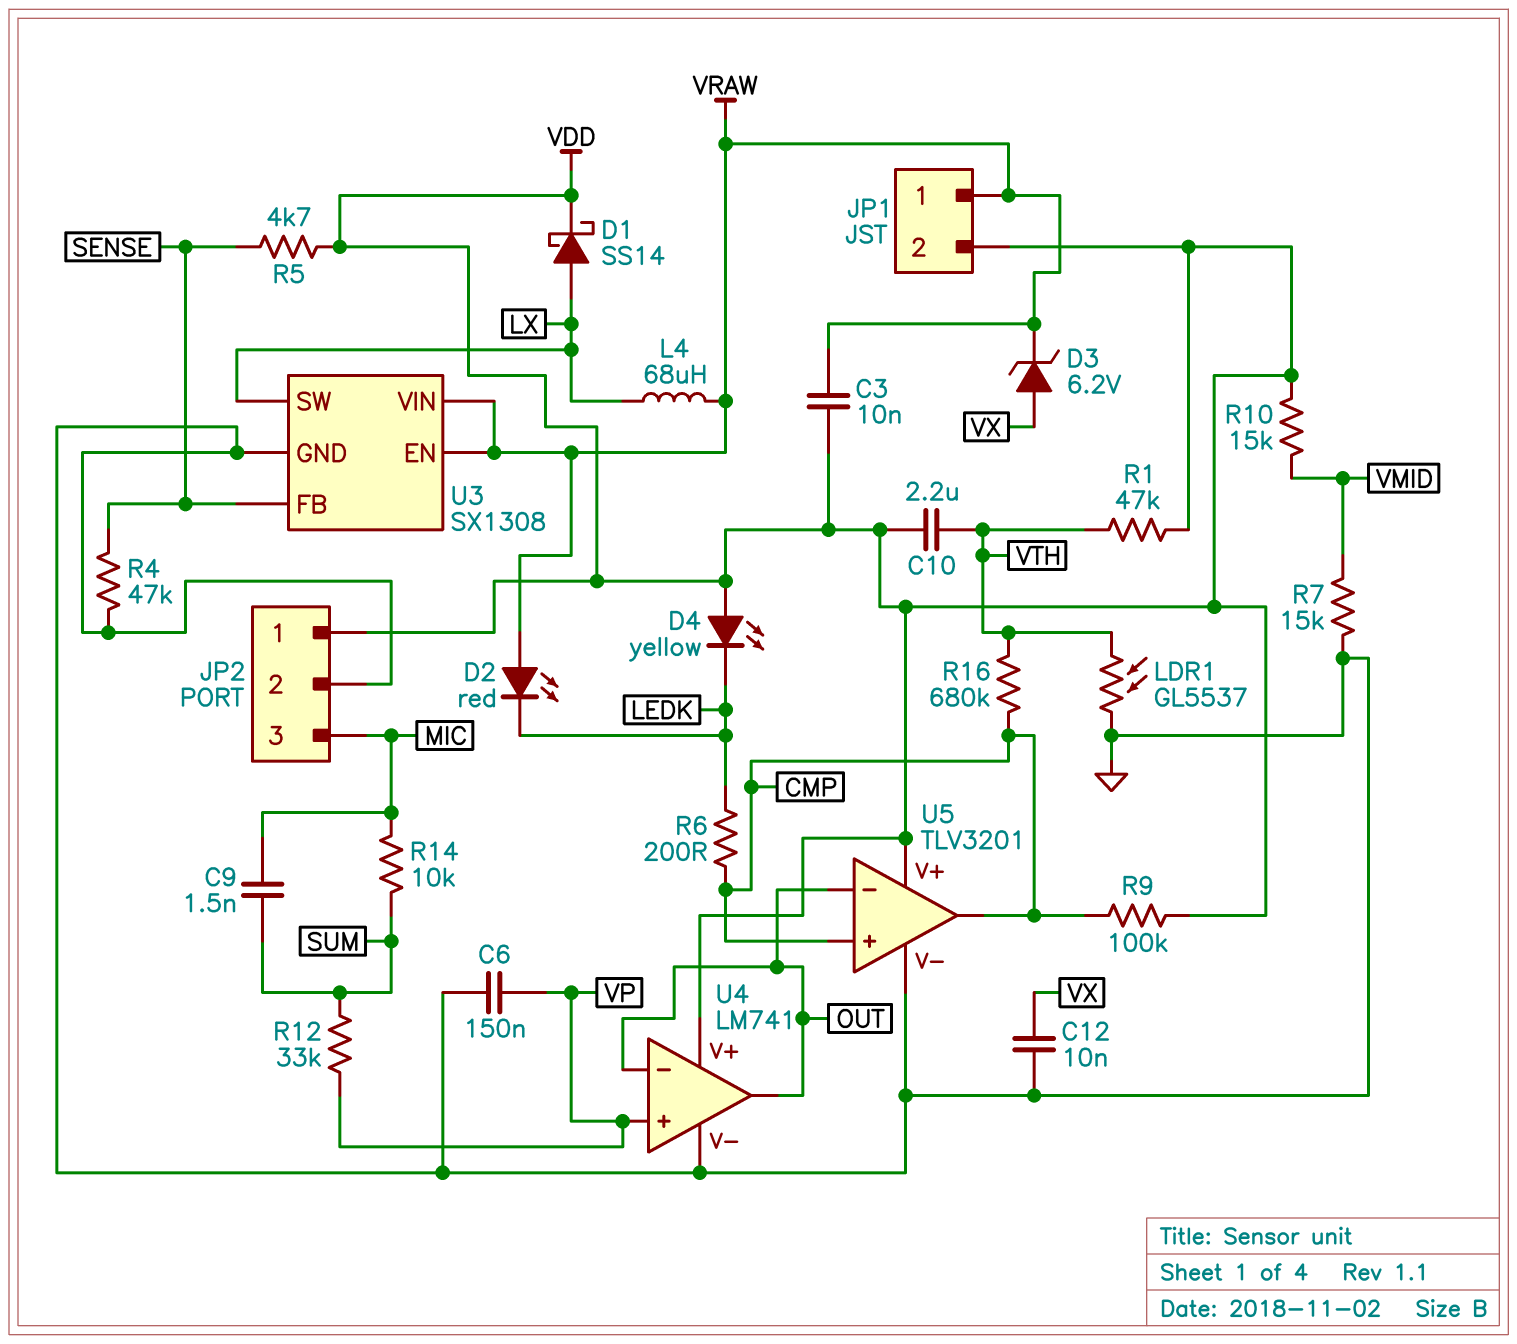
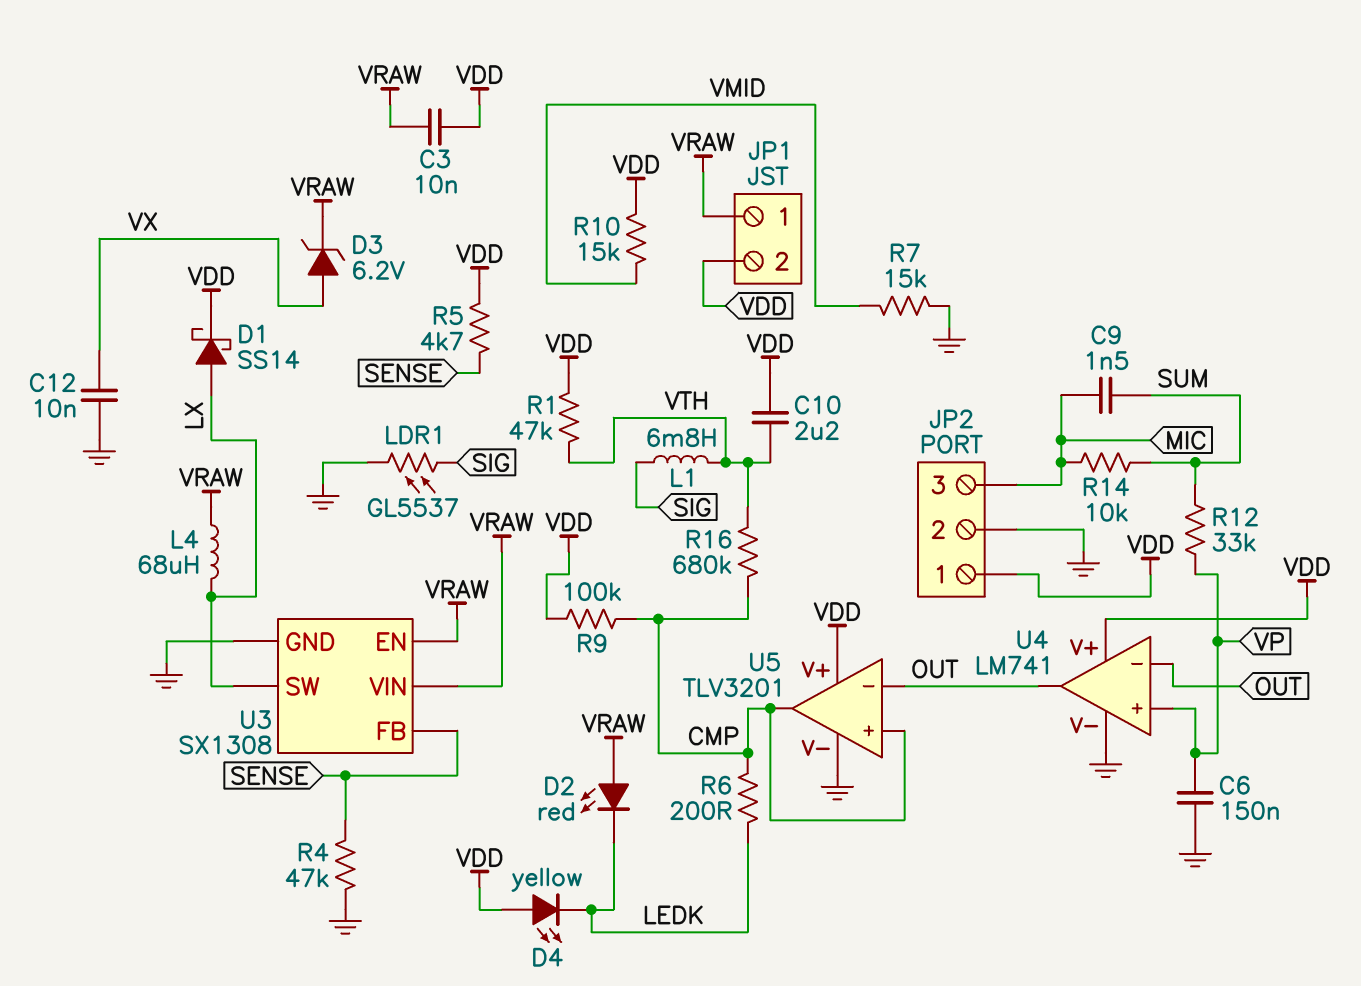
L1: none -> 6.8mH (SIG, VTH)
LDR1: GL5537 (GND, VTH) -> GL5537 (GND, SIG)

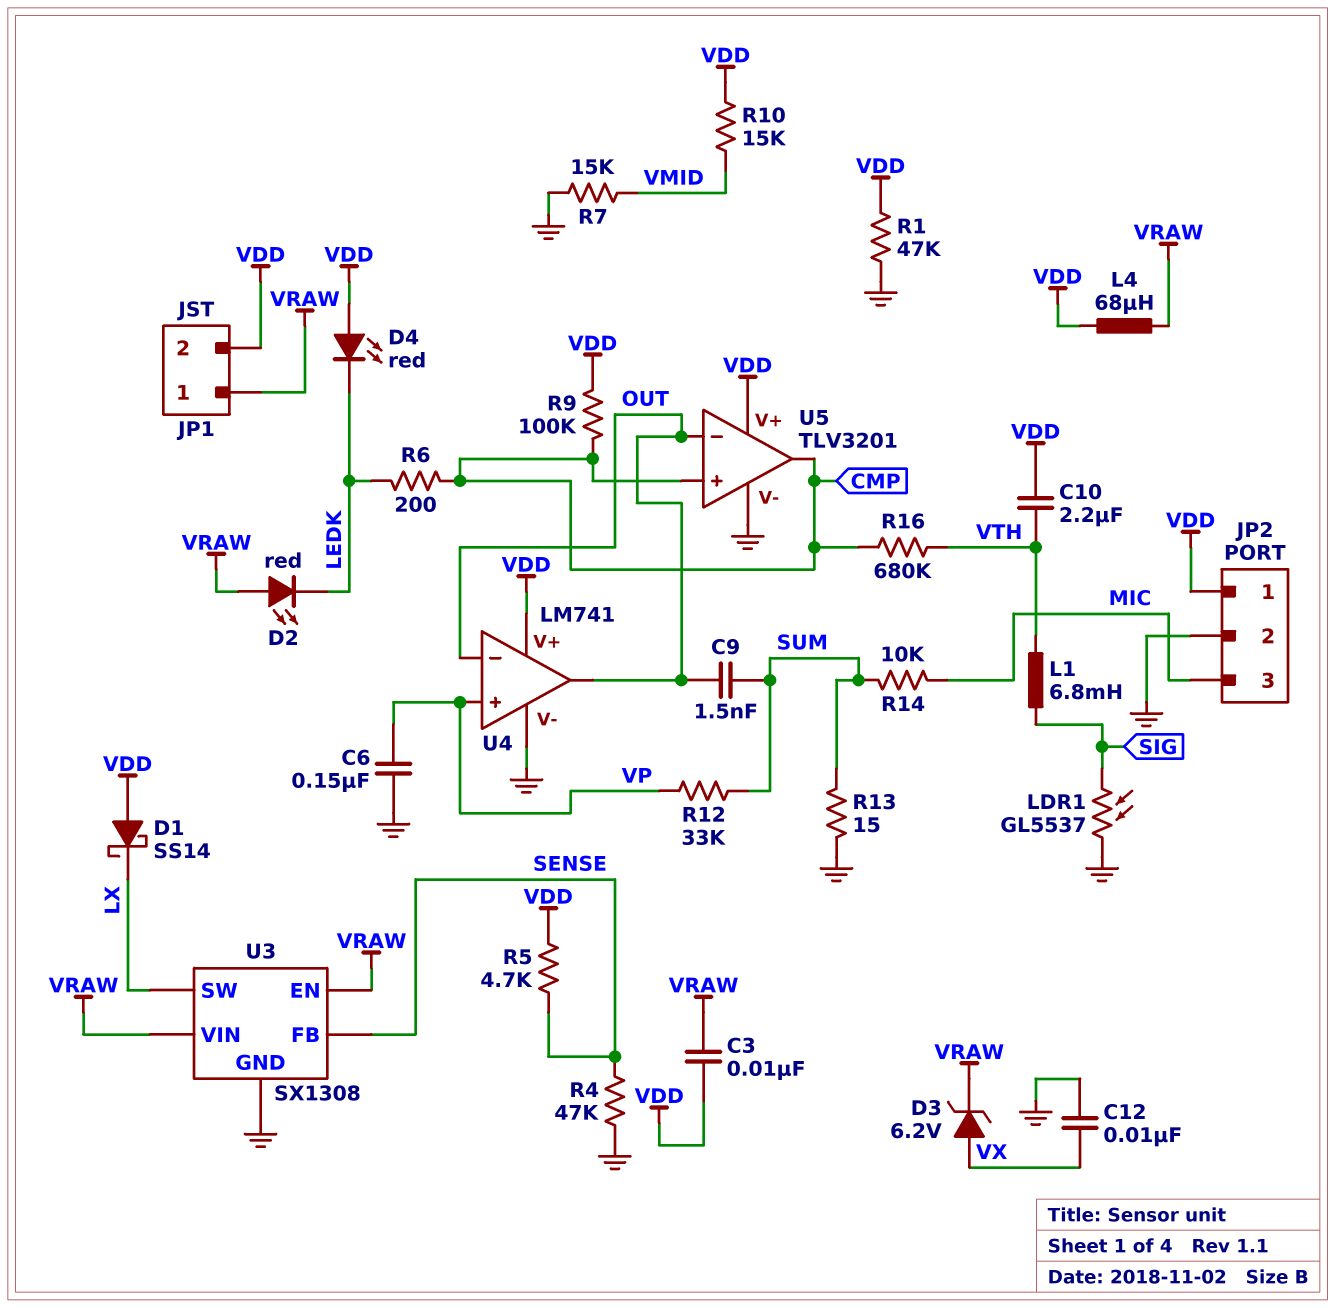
C9: 1.5nF (MIC, SUM) -> 1.5nF (OUT, SUM)
D1: schottky SS14 (A LX, K VDD) -> schottky SS14 (A VDD, K LX)
D4: LED yellow (A VDD, K LEDK) -> LED red (A VDD, K LEDK)
L4: 68uH (LX, VRAW) -> 68uH (VDD, VRAW)
R1: 47k (VDD, VTH) -> 47k (GND, VDD)
R13: none -> 15 (GND, SUM)

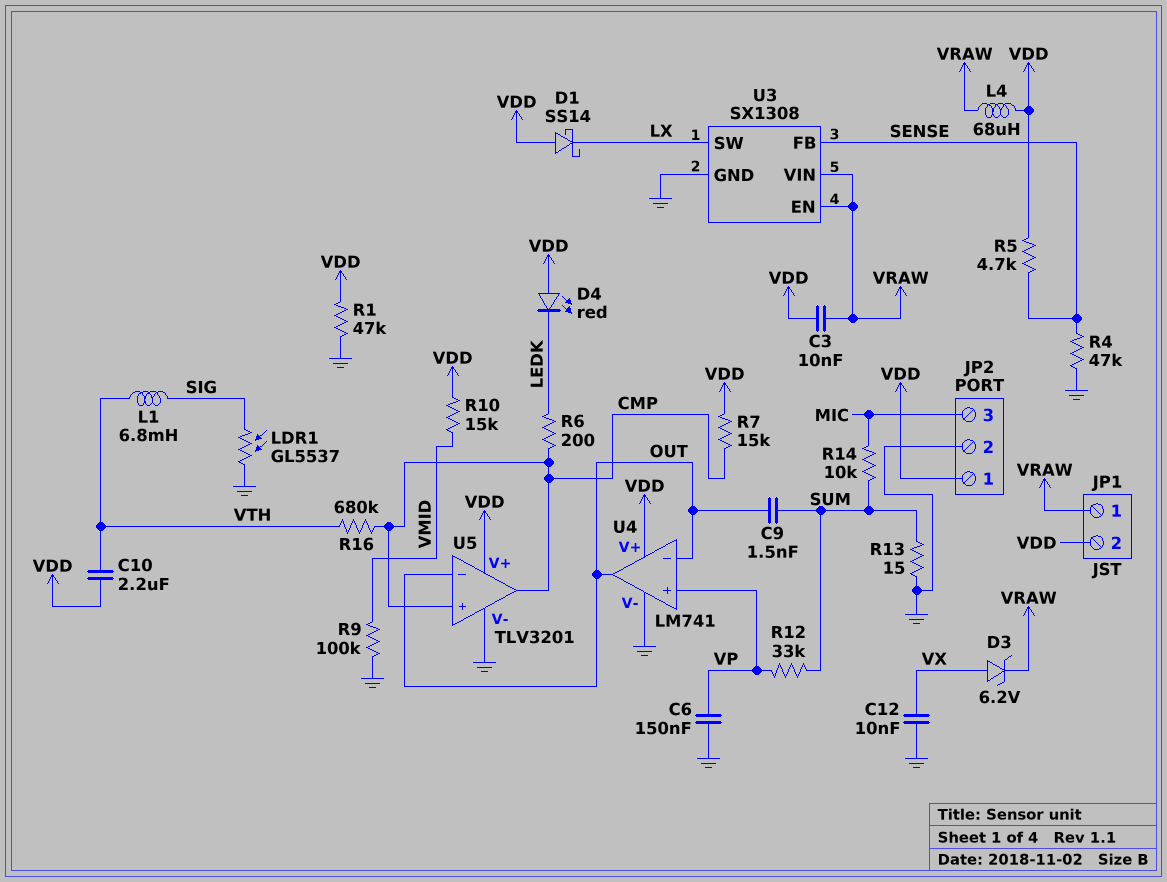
D2: LED red (A VRAW, K LEDK) -> none
R7: 15k (GND, VMID) -> 15k (CMP, VDD)
R9: 100k (CMP, VDD) -> 100k (GND, VMID)

